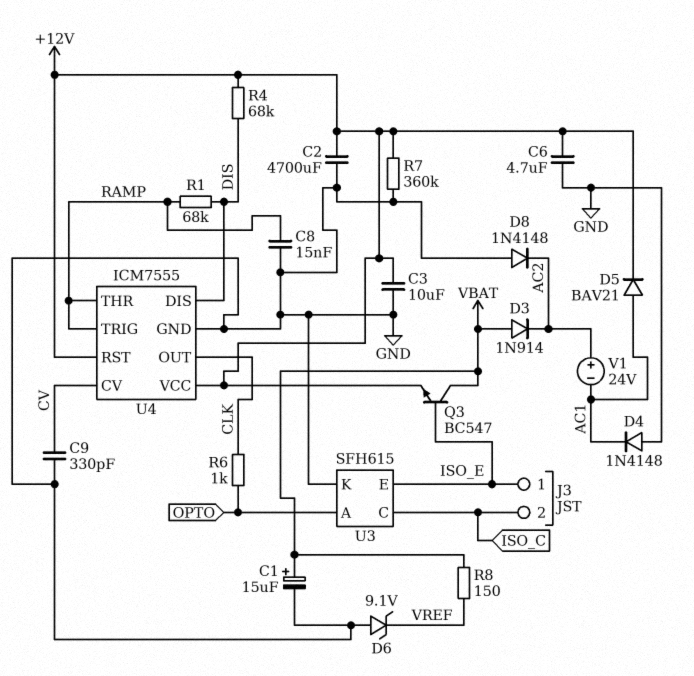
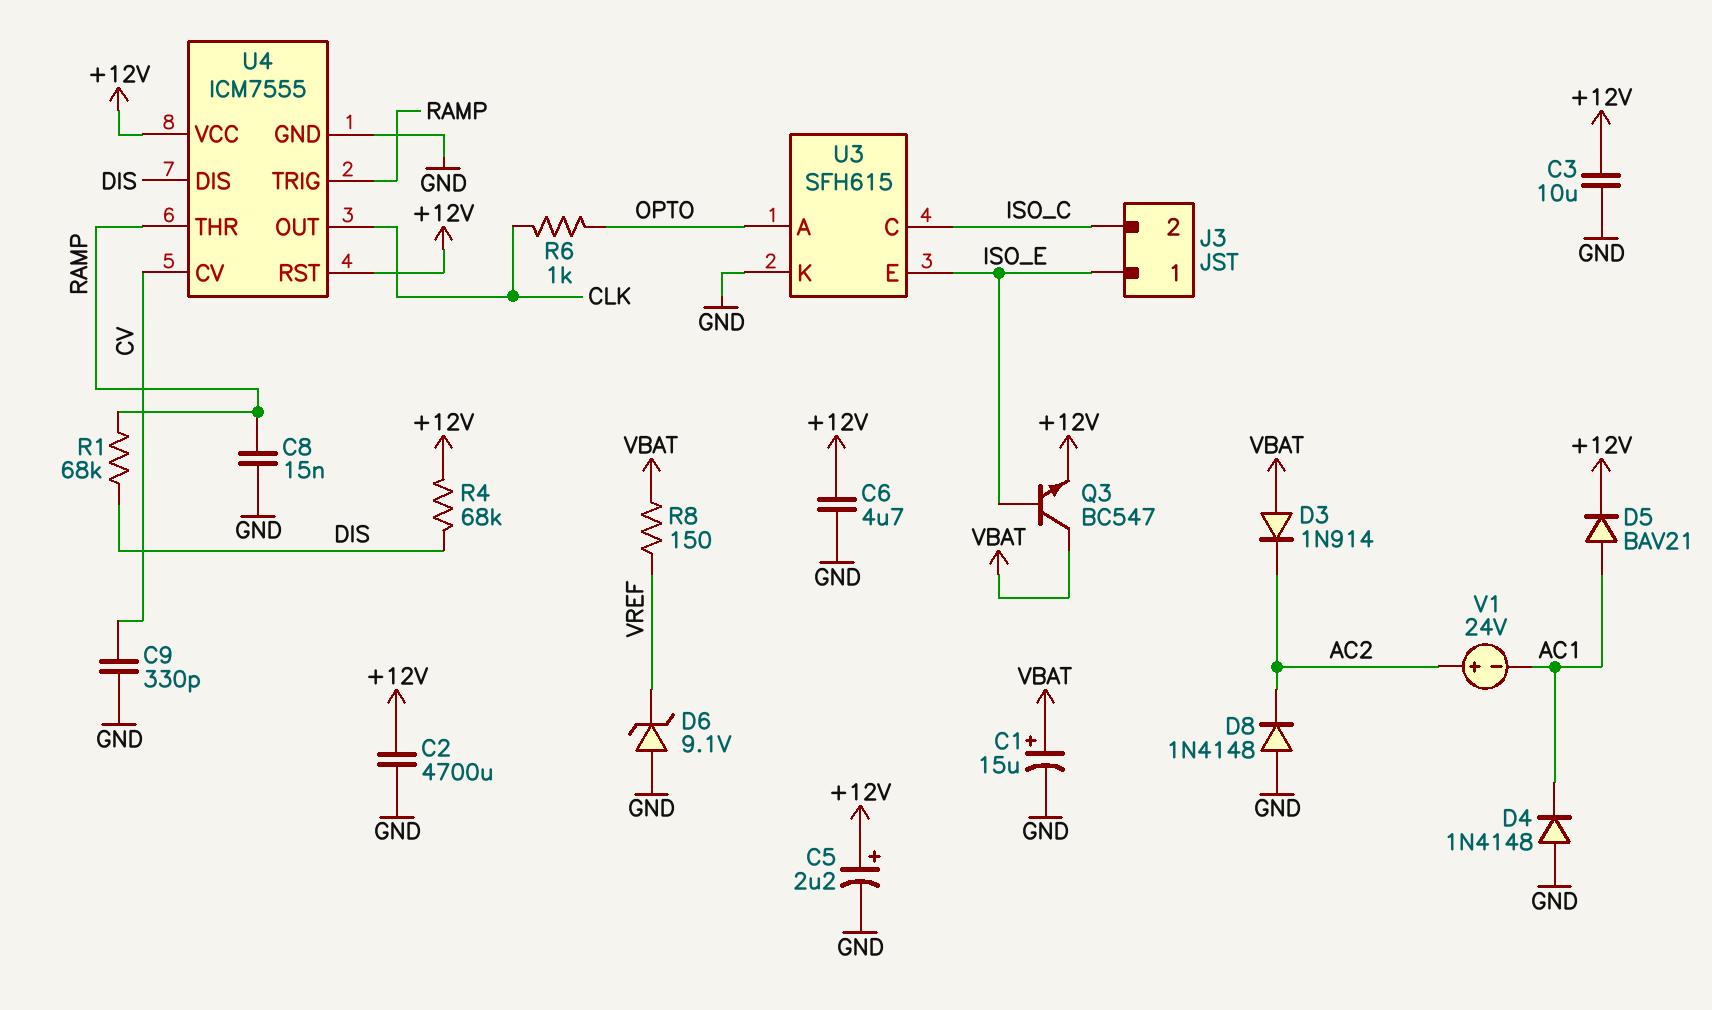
C5: none -> 2.2uF (plus +12V, minus GND)
R7: 360k (+12V, GND) -> none

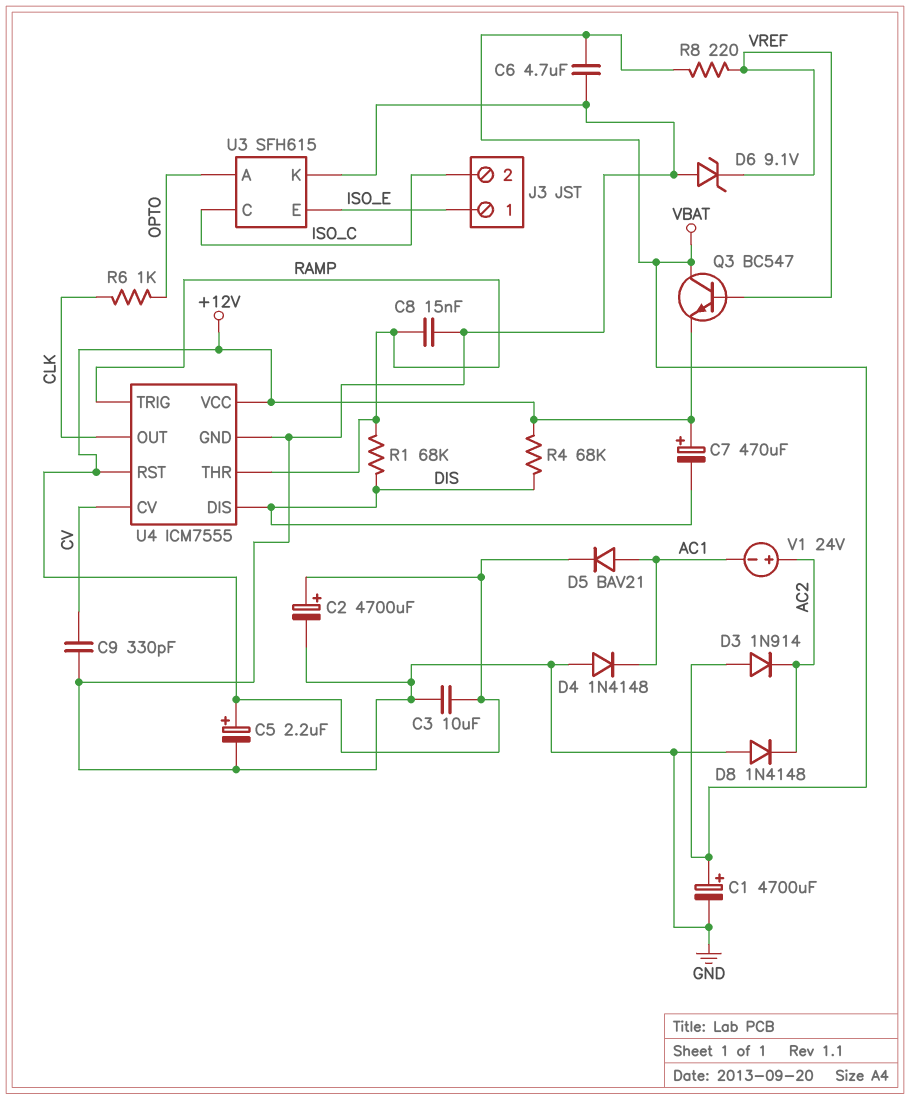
C1: 15uF (plus VBAT, minus GND) -> 4700uF (plus VBAT, minus GND)
C2: 4700uF (+12V, GND) -> 4700uF (plus +12V, minus GND)
C6: 4.7uF (+12V, GND) -> 4.7uF (GND, VBAT)
C7: none -> 470uF (plus +12V, minus DIS)
Q3: NPN BC547 (B ISO_E, C VBAT, E +12V) -> NPN BC547 (B VREF, C VBAT, E +12V)
R8: 150 (VBAT, VREF) -> 220 (VBAT, VREF)

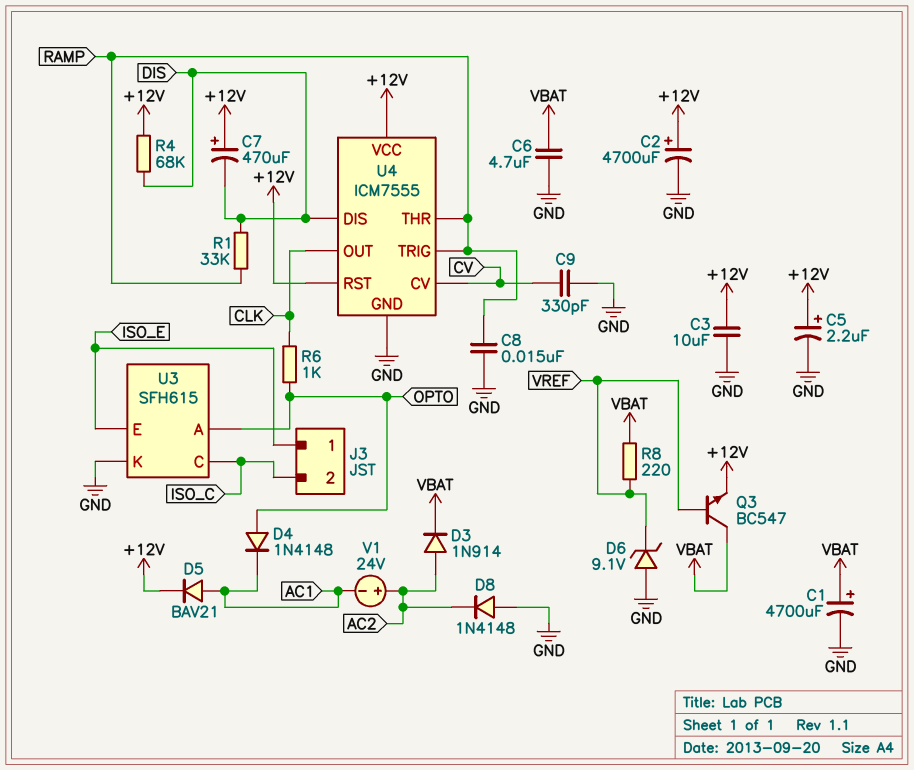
D3: diode 1N914 (A VBAT, K AC2) -> diode 1N914 (A AC2, K VBAT)
D4: diode 1N4148 (A GND, K AC1) -> diode 1N4148 (A OPTO, K AC1)
R1: 68k (DIS, RAMP) -> 33k (DIS, RAMP)

